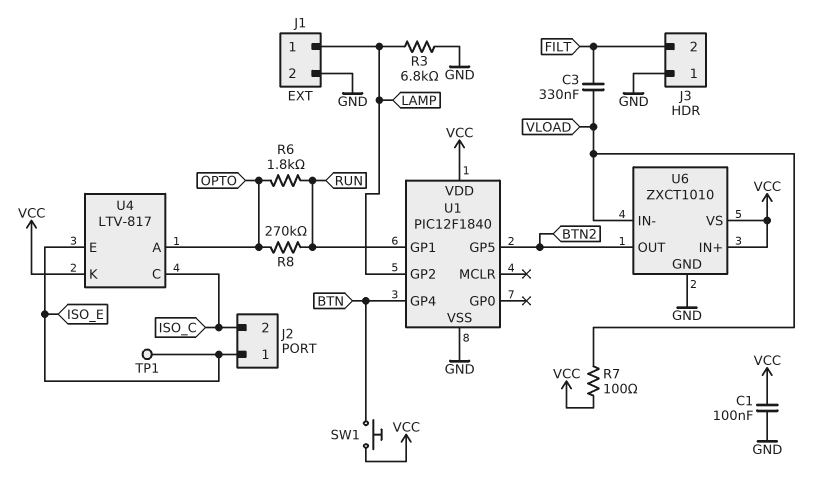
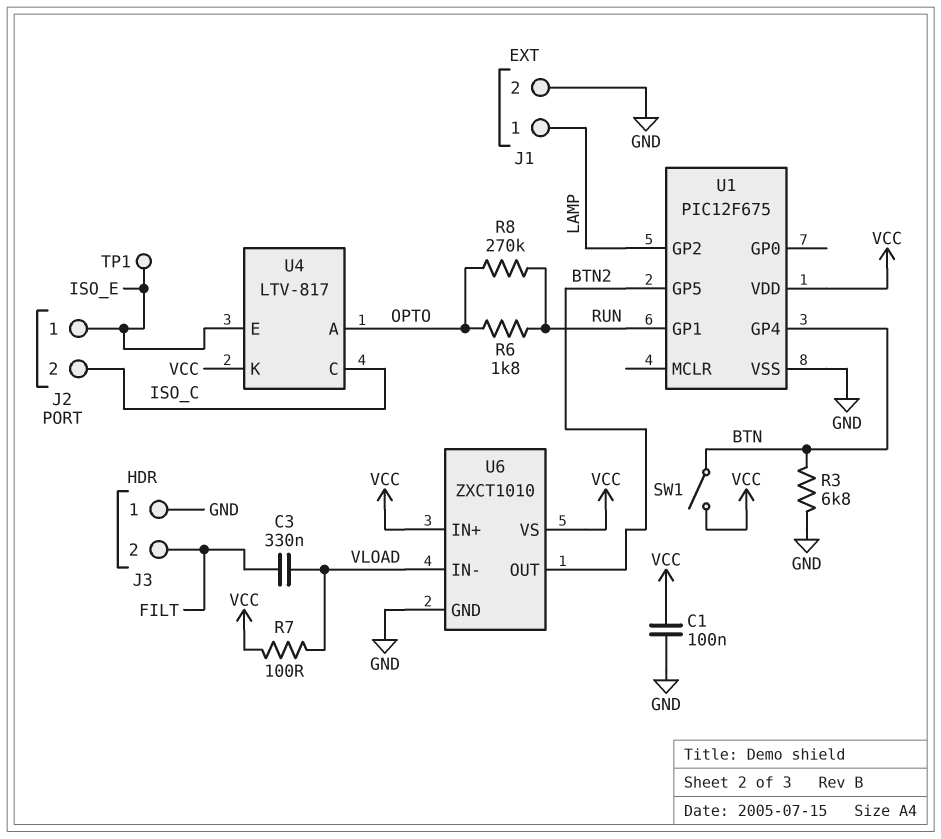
R3: 6.8k (GND, LAMP) -> 6.8k (BTN, GND)
SW1: button (BTN, VCC) -> switch (BTN, VCC)
U1: PIC12F1840 -> PIC12F675

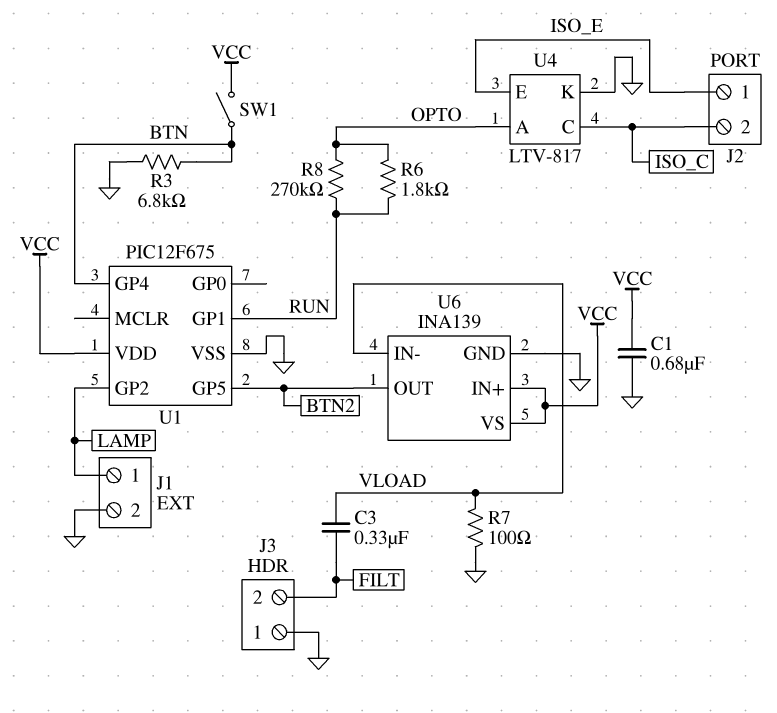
C1: 100nF (GND, VCC) -> 680nF (GND, VCC)
R7: 100 (VCC, VLOAD) -> 100 (GND, VLOAD)
TP1: test point (ISO_E) -> none
U4 pin K: VCC -> GND
U6: ZXCT1010 -> INA139

